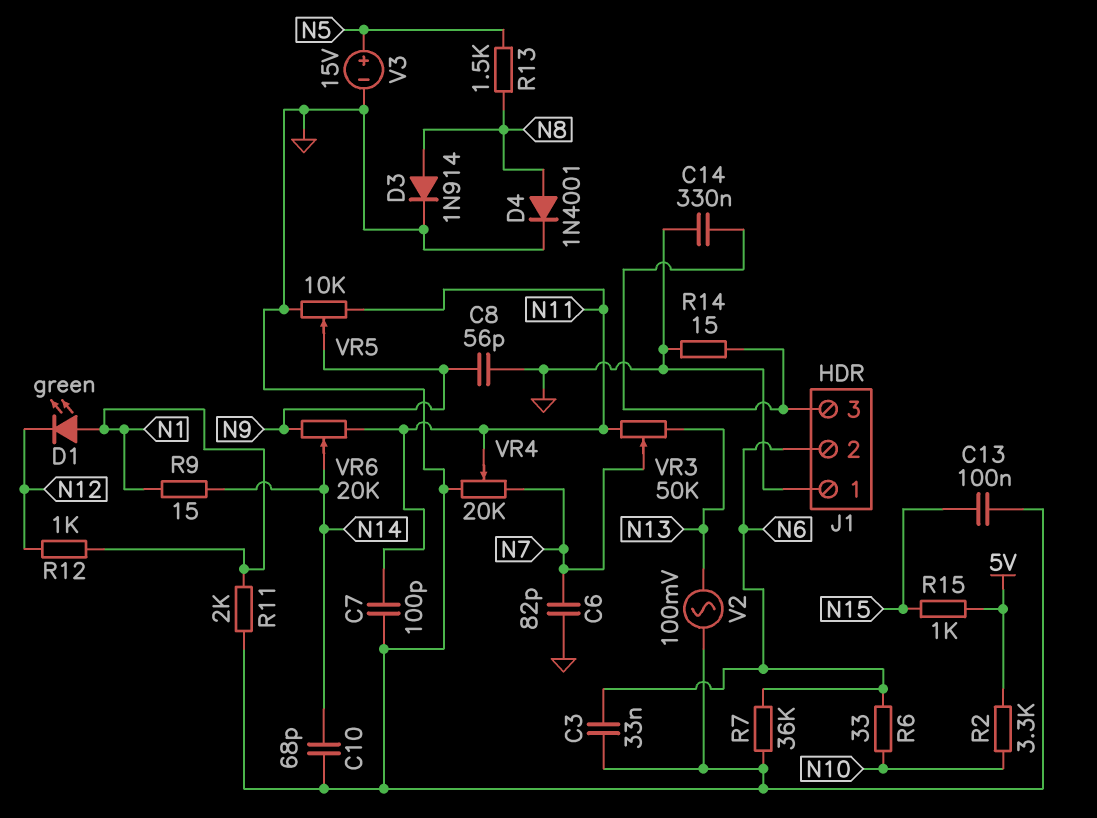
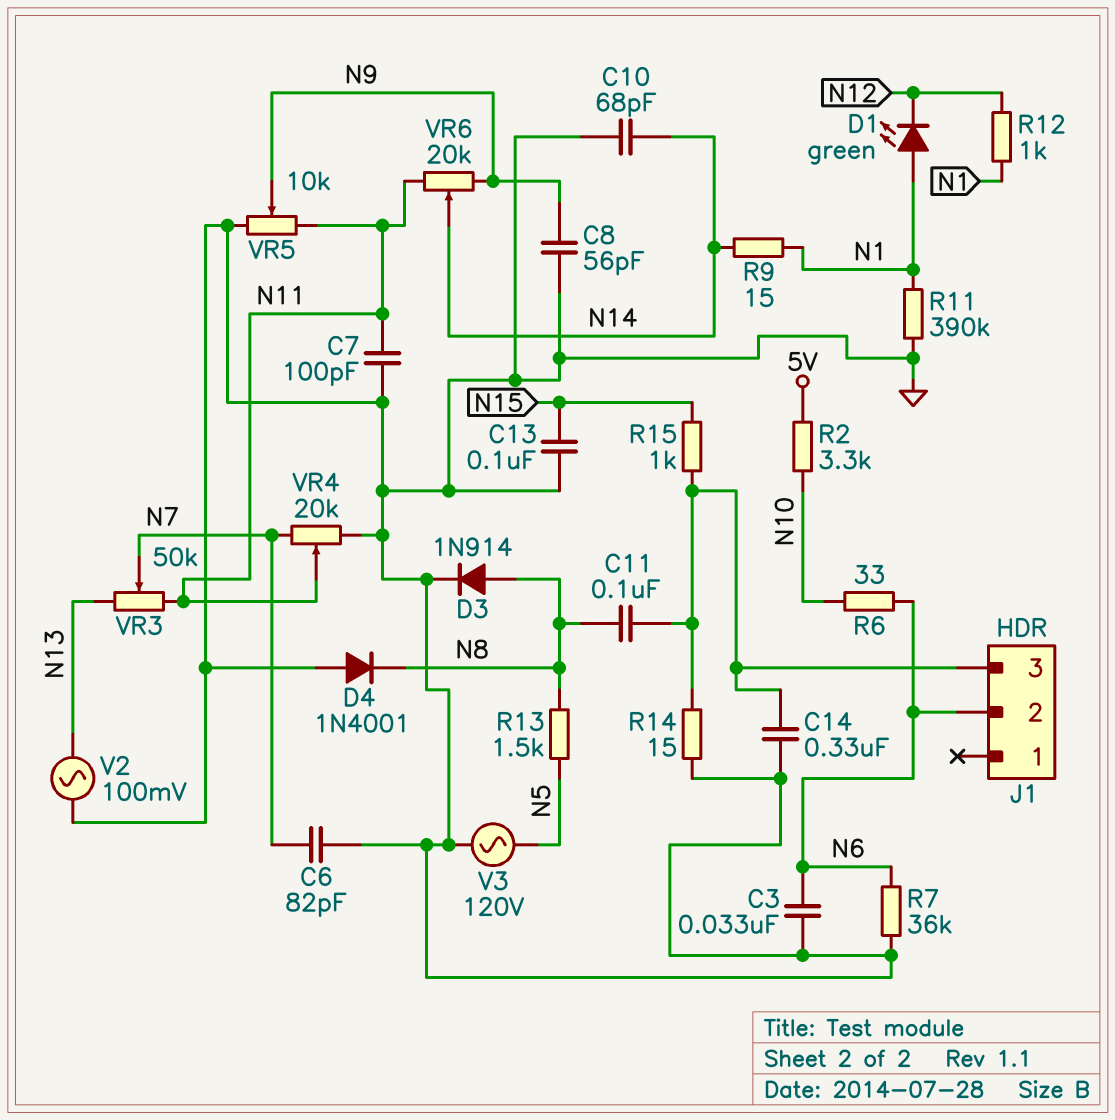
C11: none -> 100nF (J1/3, N8)
D4: diode 1N4001 (A N8, K GND) -> diode 1N4001 (A GND, K N8)
J1 pin 1: GND -> none
R11: 2k (GND, N1) -> 390k (GND, N1)
R15: 1k (5V, N15) -> 1k (J1/3, N15)
V3: 15V (plus N5, minus GND) -> AC 120V (GND, N5)

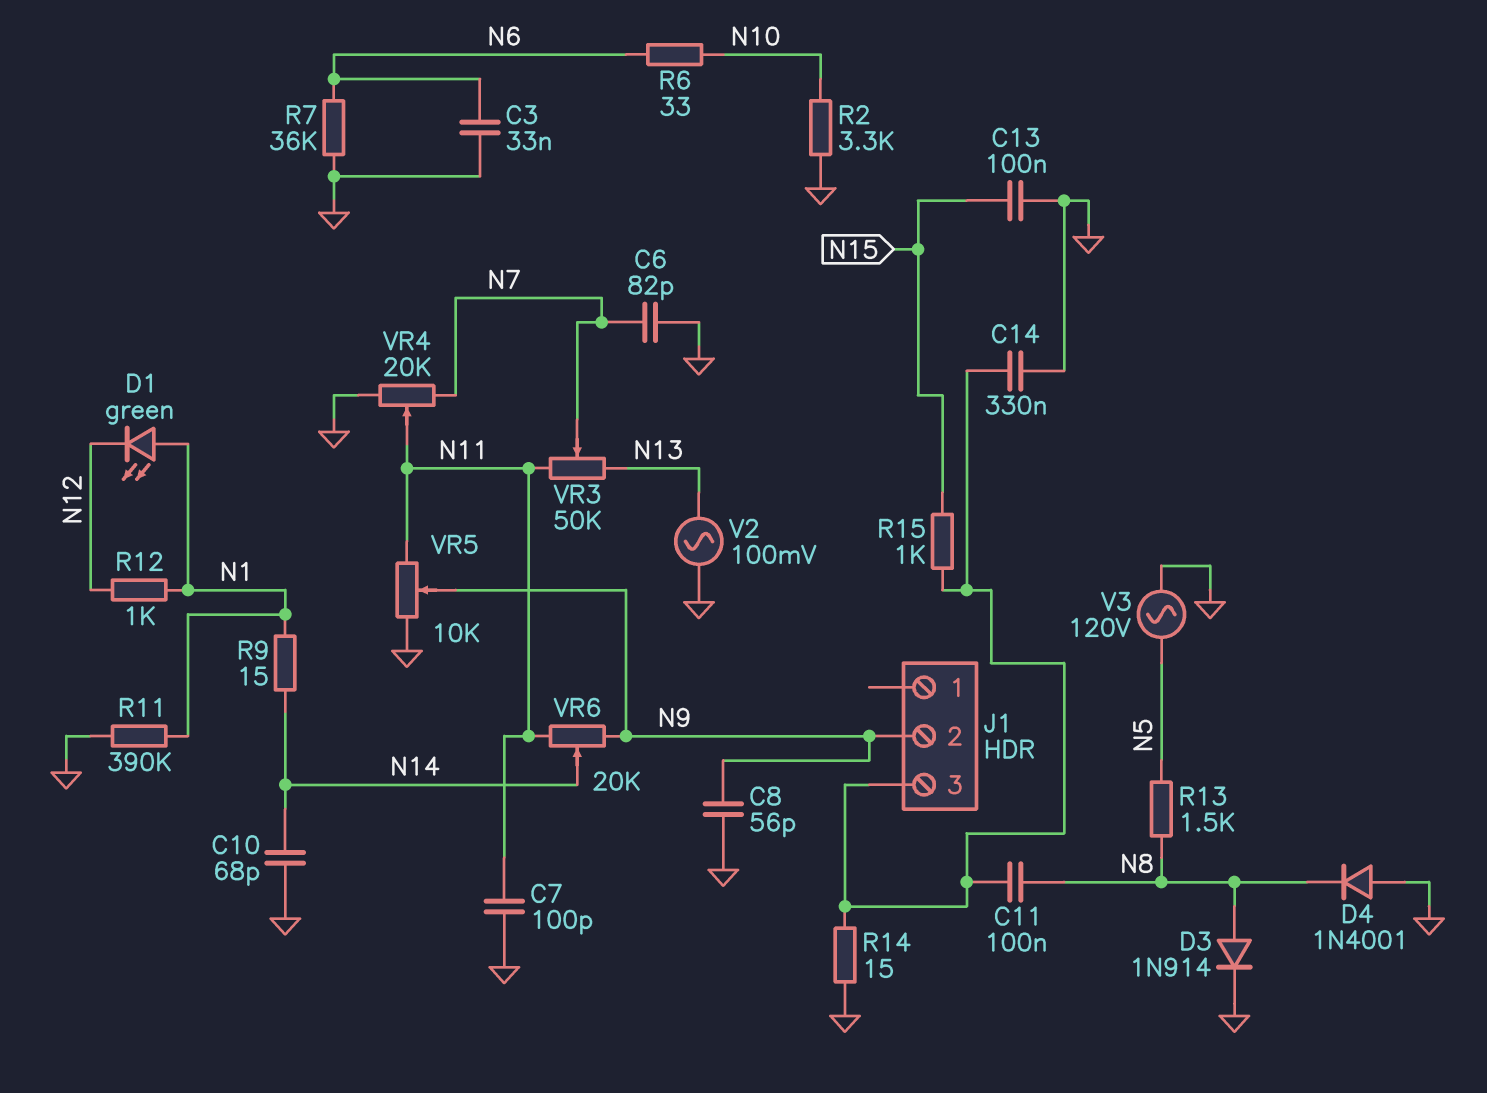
J1 pin 2: N6 -> N9
R2: 3.3k (5V, N10) -> 3.3k (GND, N10)

